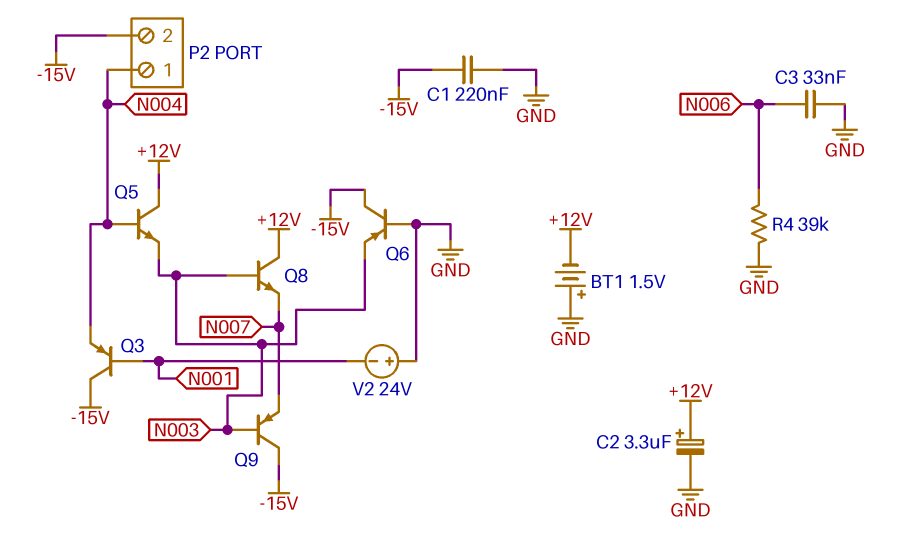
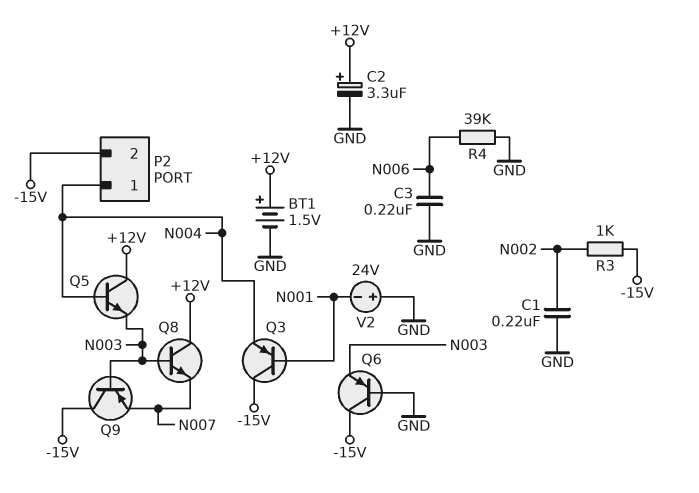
BT1: 1.5V (plus GND, minus +12V) -> 1.5V (plus +12V, minus GND)
C1: 220nF (-15V, GND) -> 220nF (GND, N002)
C3: 33nF (GND, N006) -> 220nF (GND, N006)
R3: none -> 1k (-15V, N002)

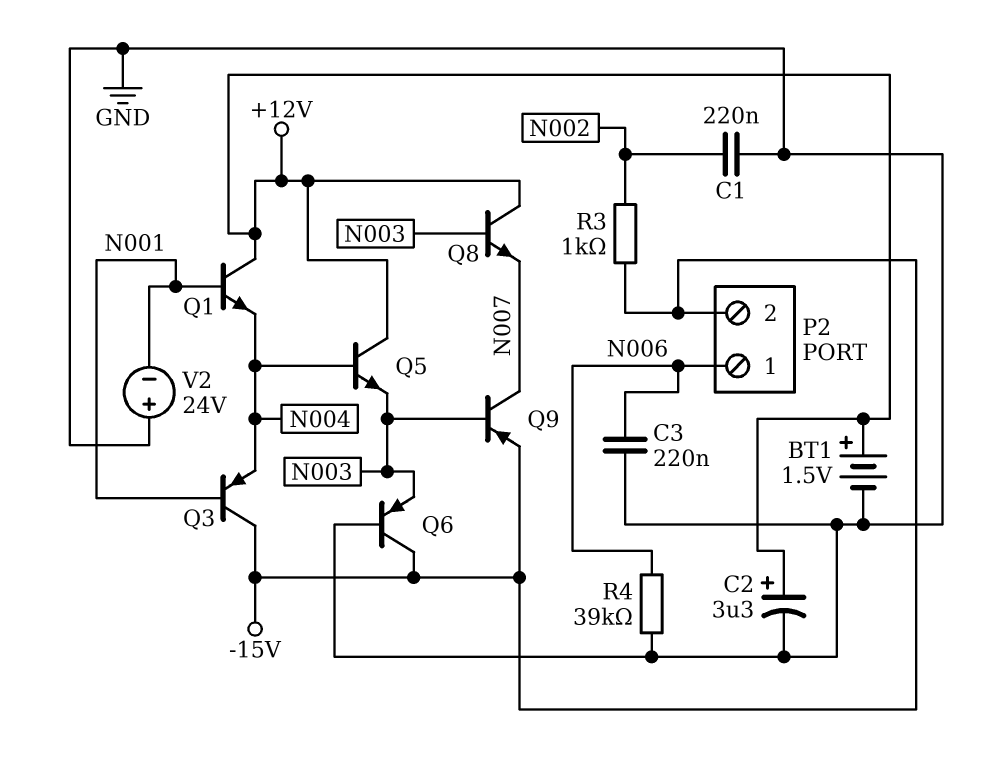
P2 pin 1: N004 -> N006
Q1: none -> NPN (B N001, C +12V, E N004)
Q9: PNP (B N003, C -15V, E N007) -> PNP (B N003, C N007, E -15V)

